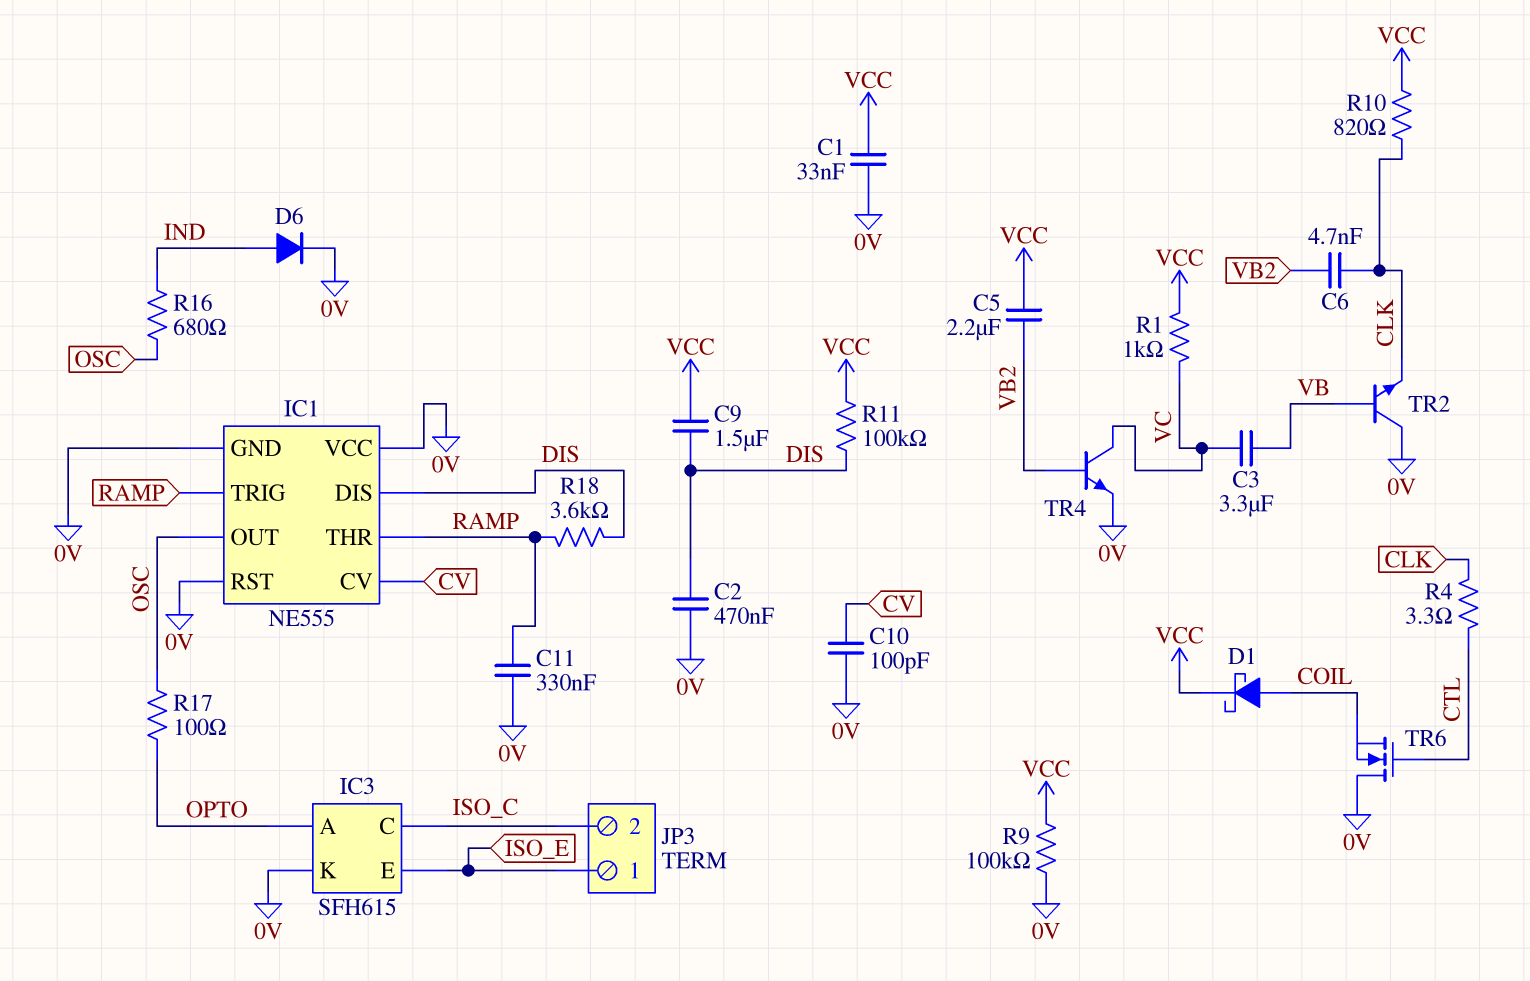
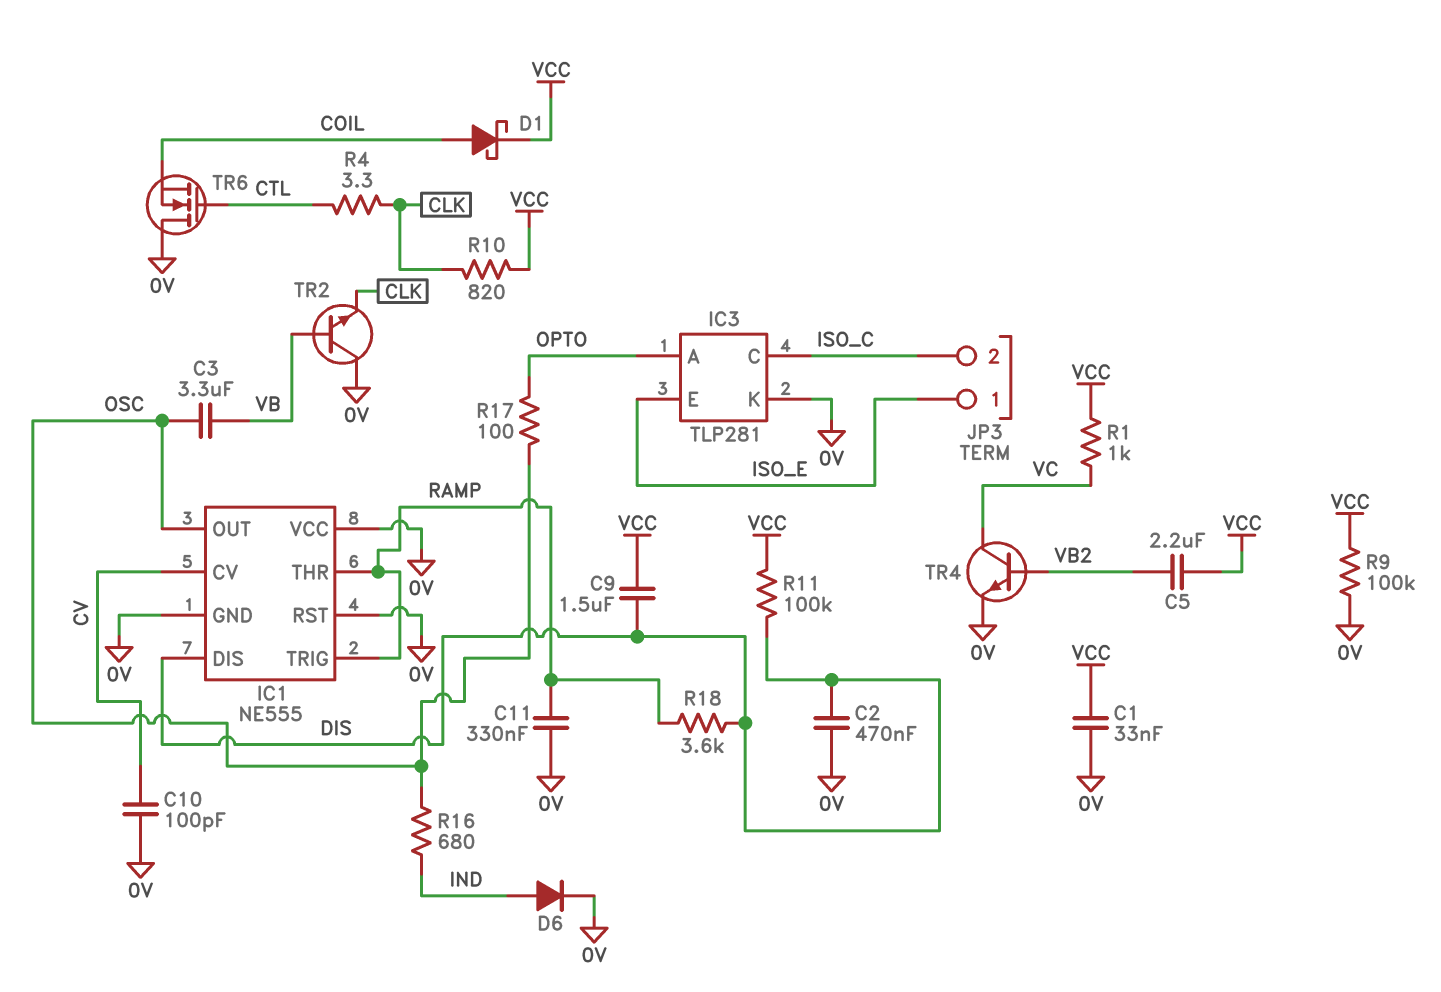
C3: 3.3uF (VB, VC) -> 3.3uF (OSC, VB)
C6: 4.7nF (CLK, VB2) -> none
IC3: SFH615 -> TLP281

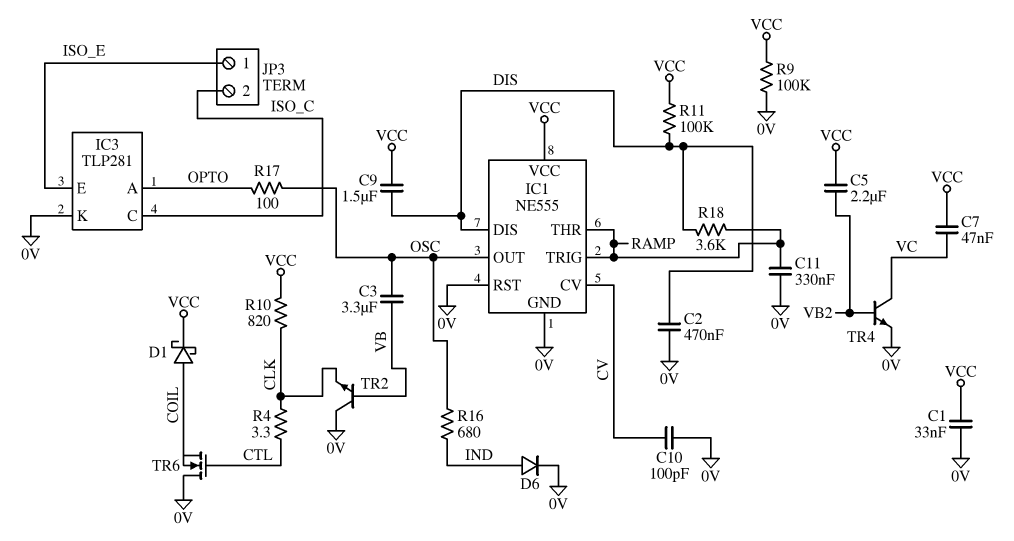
C7: none -> 47nF (VC, VCC)
IC1 pin VCC: 0V -> VCC
R1: 1k (VC, VCC) -> none

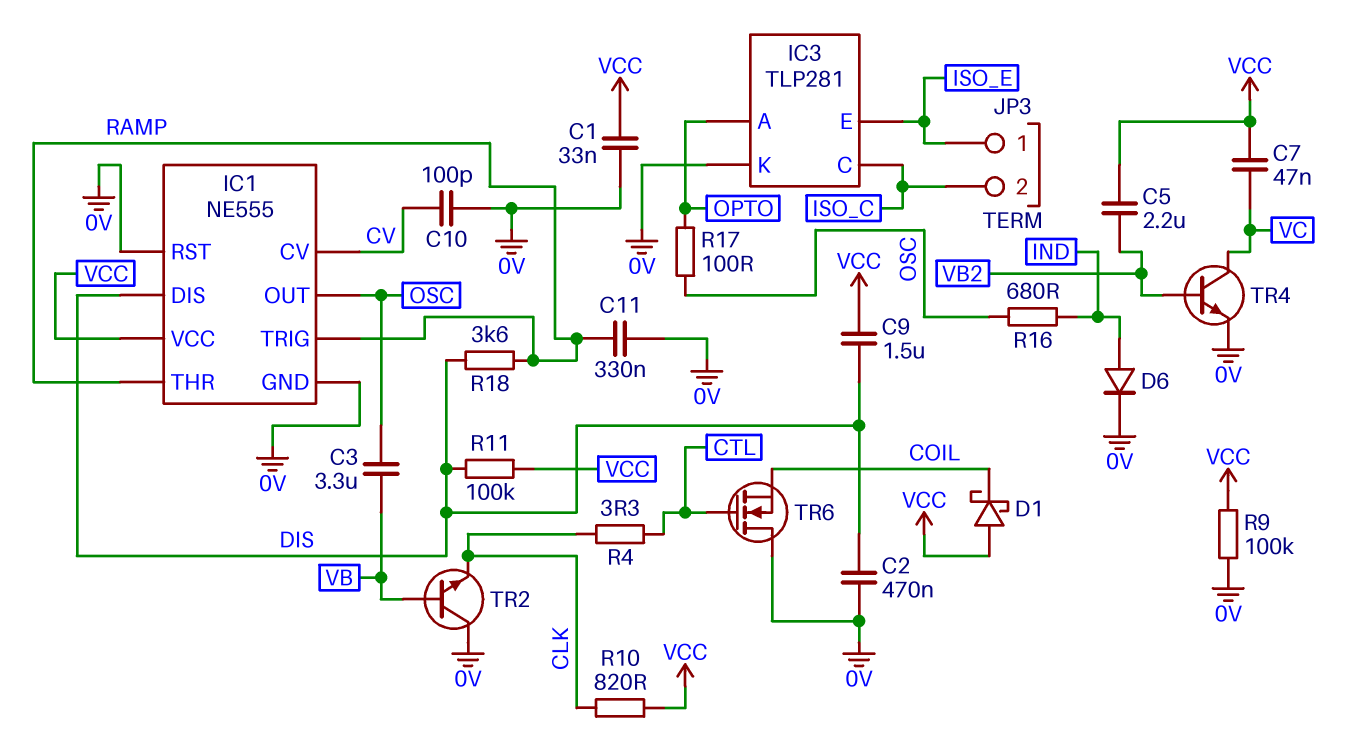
D1: schottky (A COIL, K VCC) -> schottky (A VCC, K COIL)

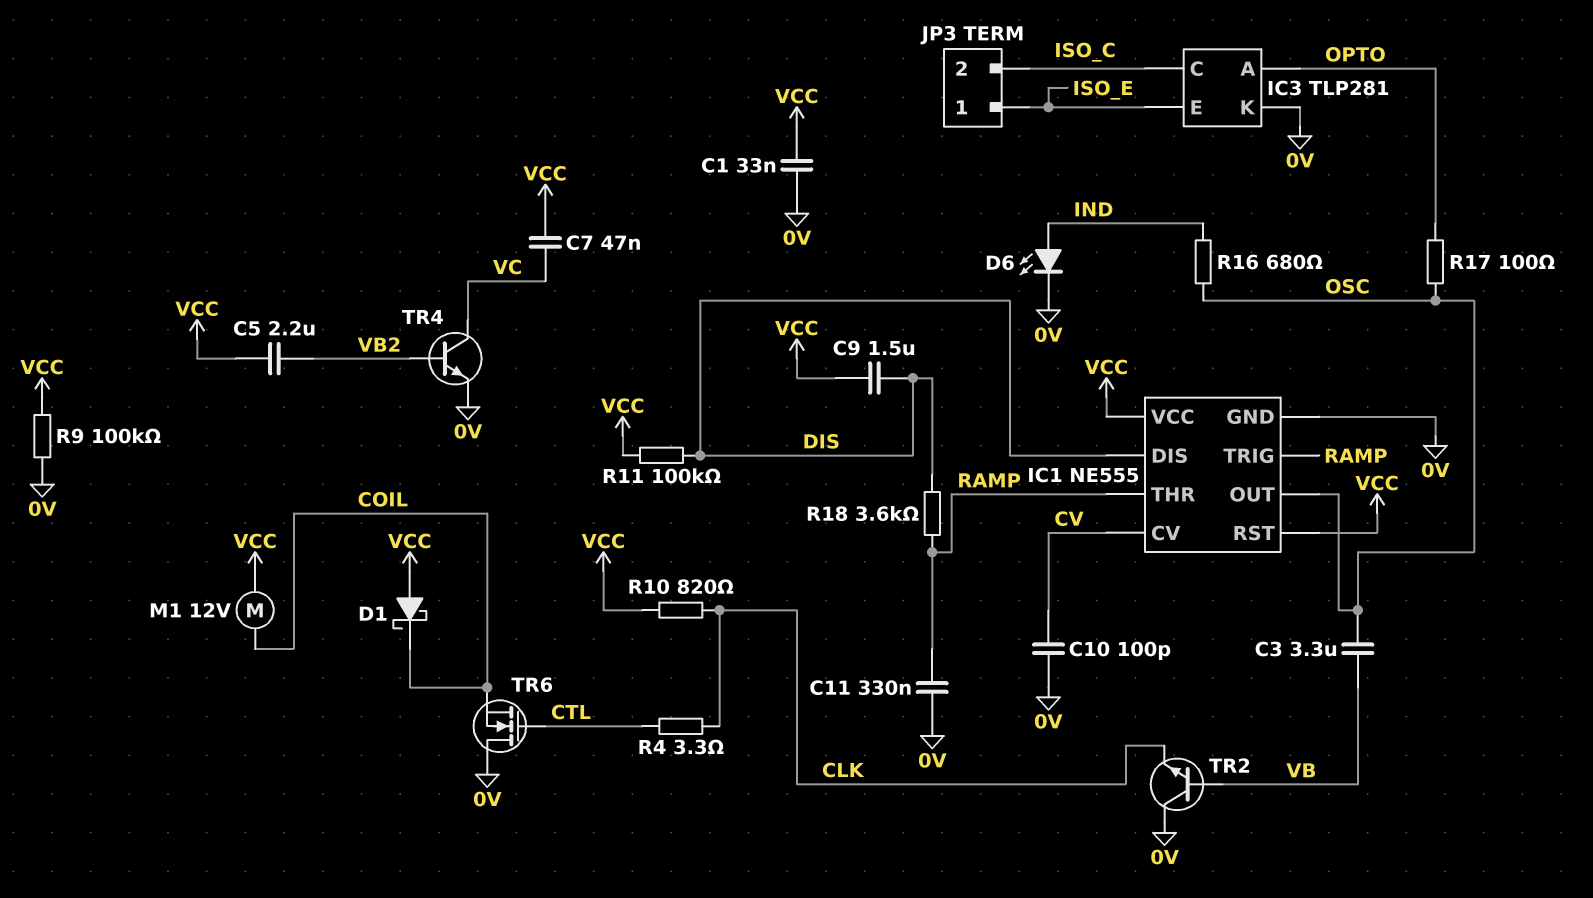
C2: 470nF (0V, DIS) -> none
D6: diode (A IND, K 0V) -> LED (A IND, K 0V)
IC1 pin RST: 0V -> VCC
M1: none -> motor 12V (COIL, VCC)

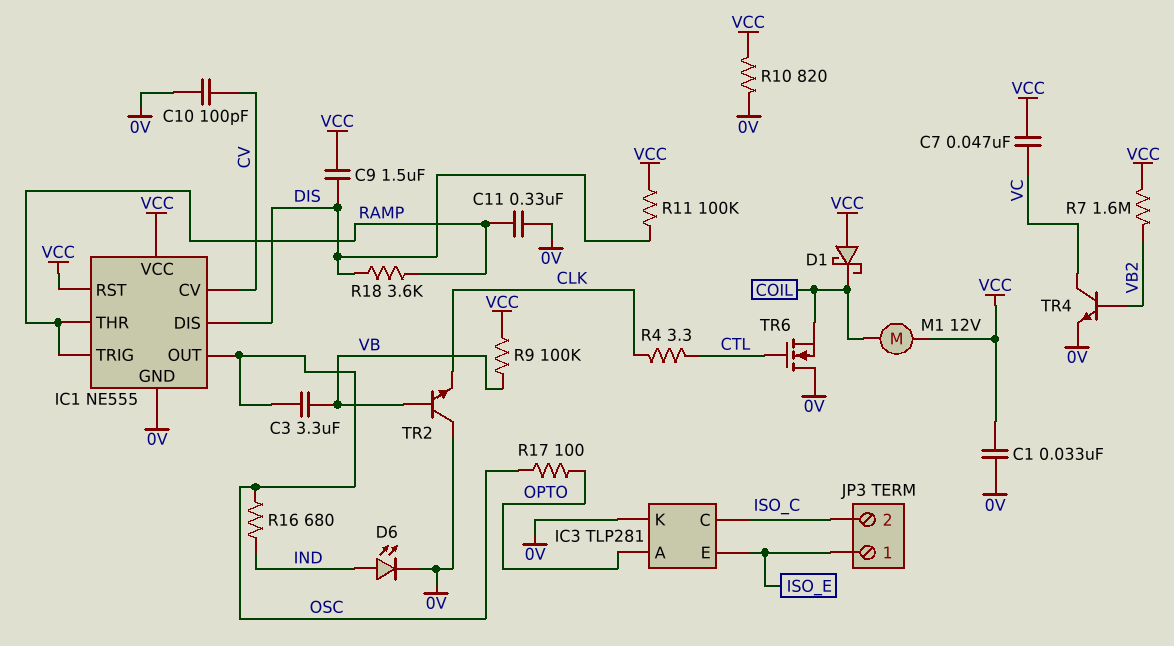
C5: 2.2uF (VB2, VCC) -> none
R7: none -> 1.6M (VB2, VCC)
R9: 100k (0V, VCC) -> 100k (VB, VCC)
R10: 820 (CLK, VCC) -> 820 (0V, VCC)

